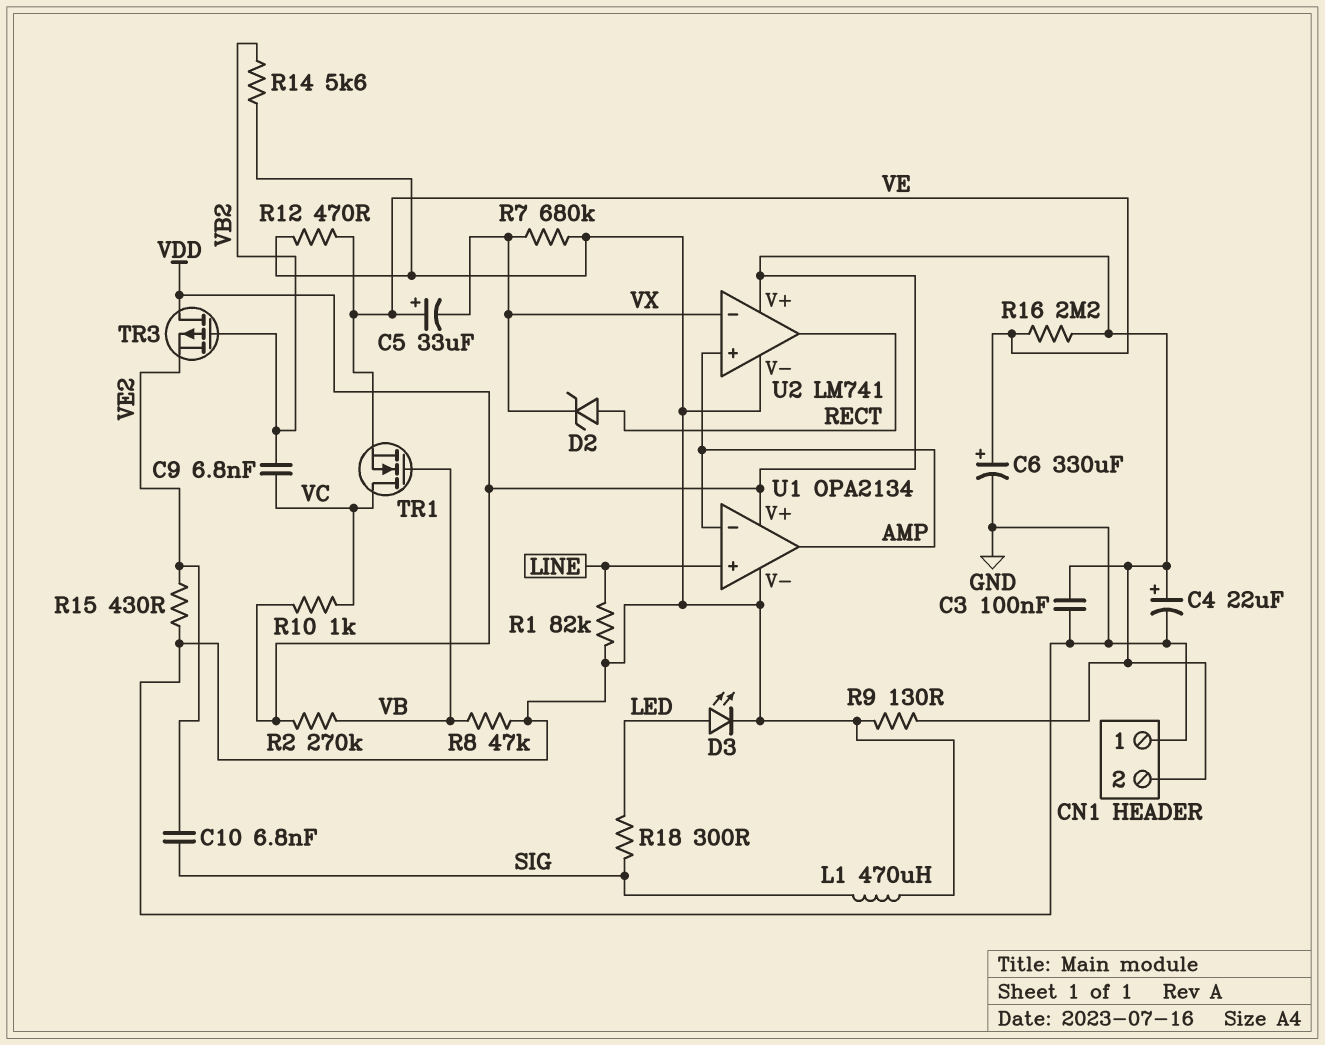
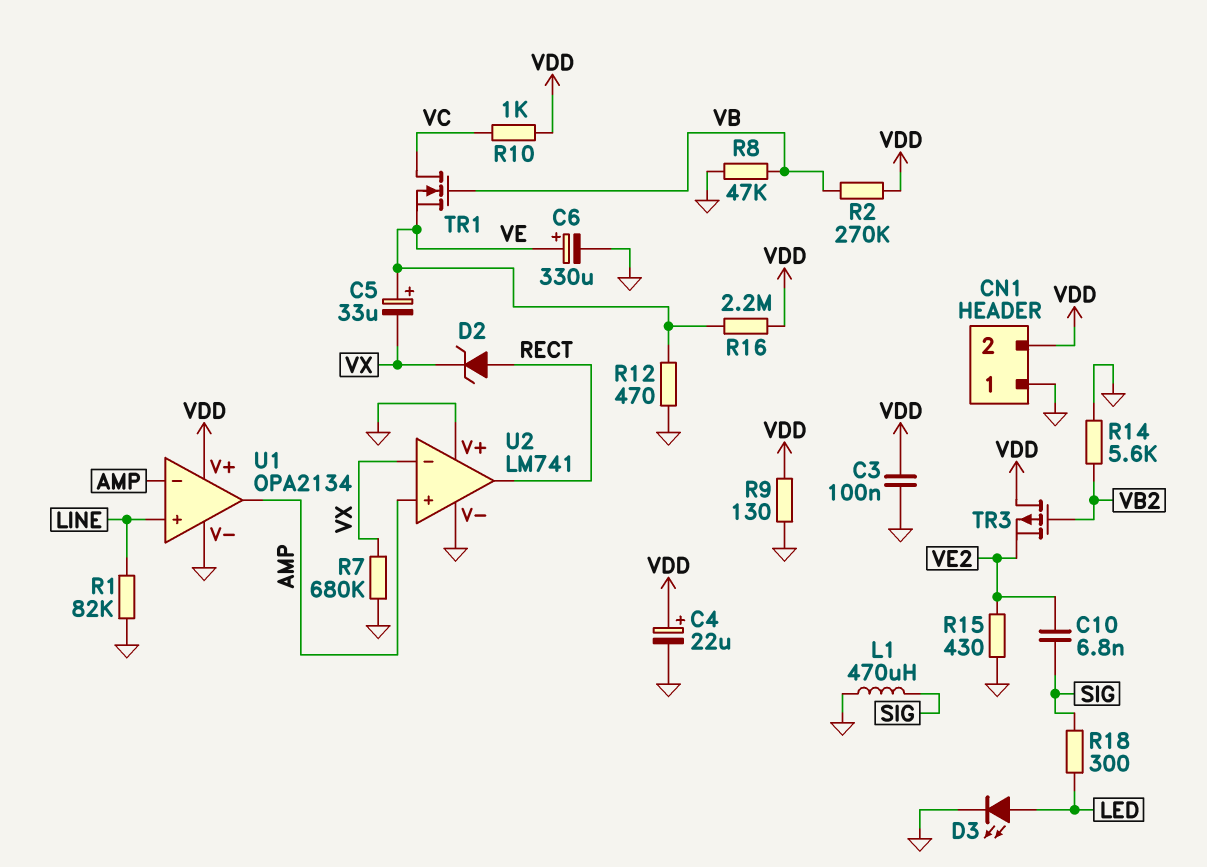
C9: 6.8nF (VB2, VC) -> none
U2 pin V+: VDD -> GND

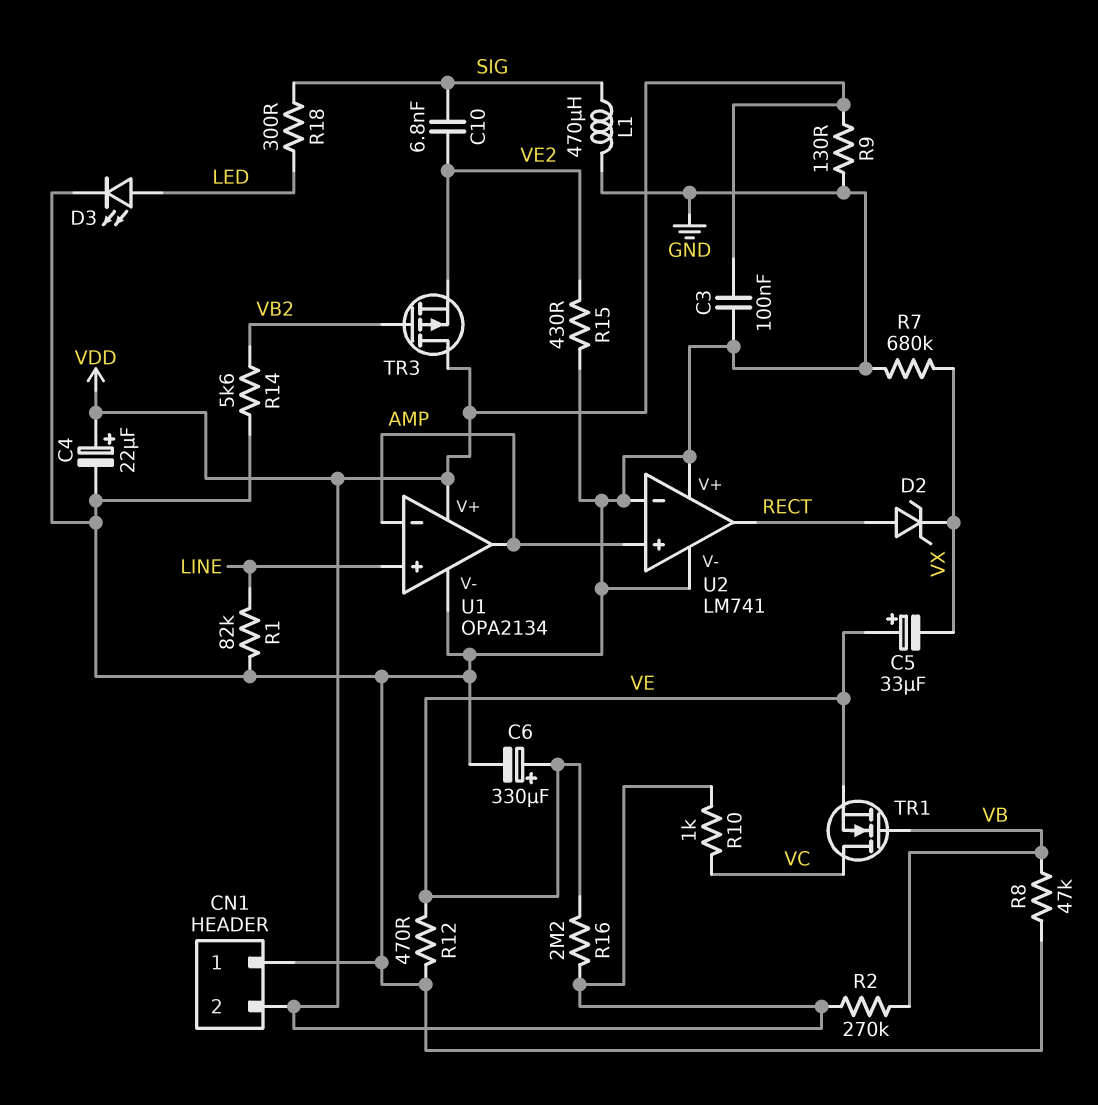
U2 pin in-: VX -> GND

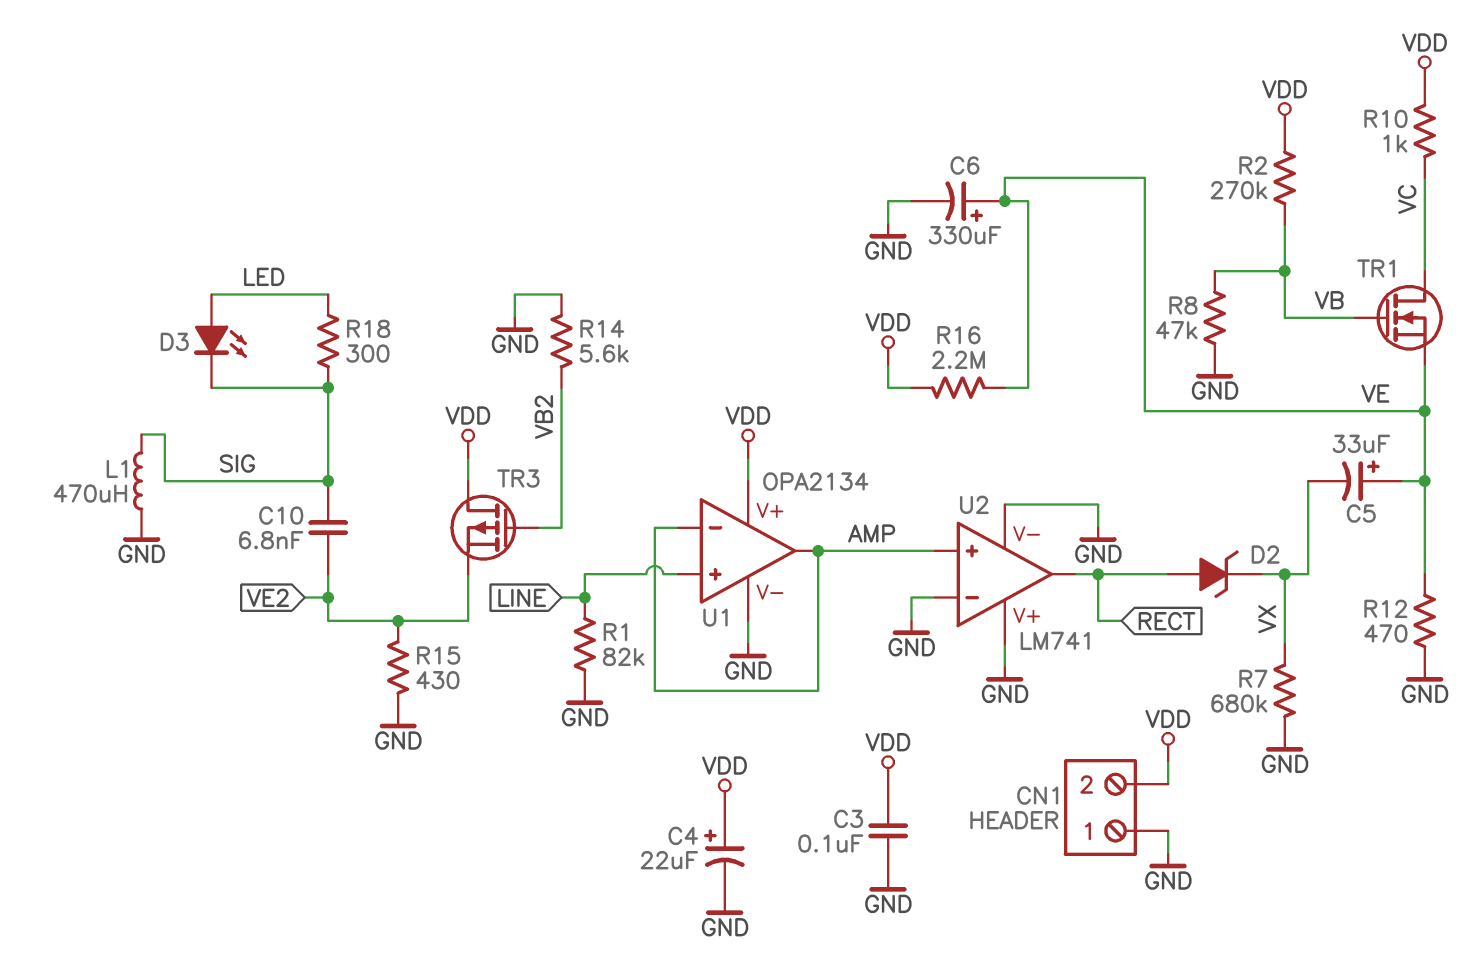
D3: LED (A LED, K GND) -> LED (A LED, K SIG)
R9: 130 (GND, VDD) -> none

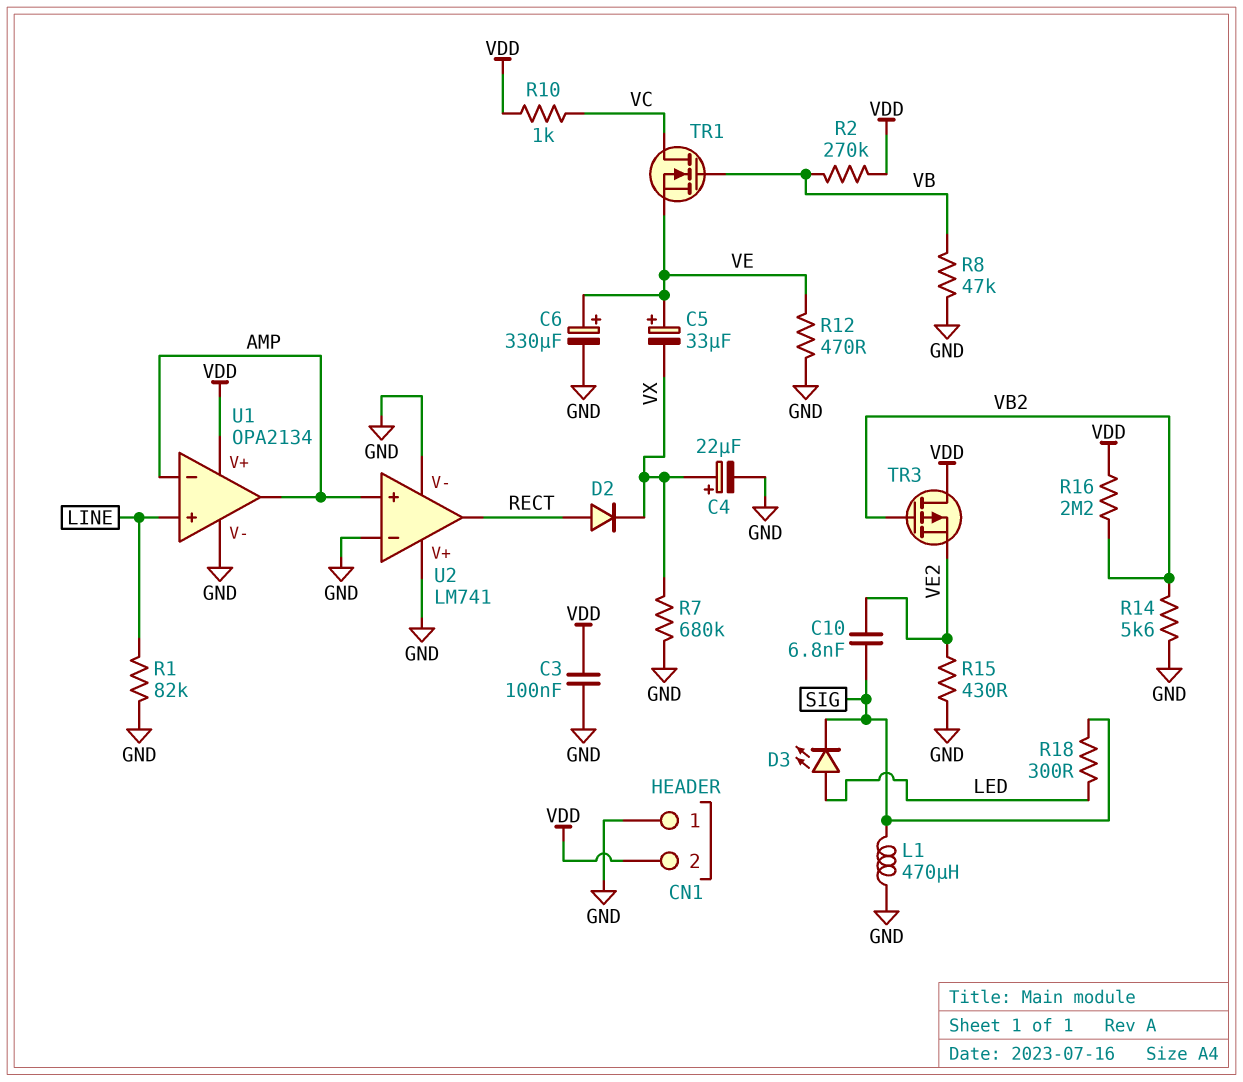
C4: 22uF (plus VDD, minus GND) -> 22uF (plus VX, minus GND)
D2: zener (A RECT, K VX) -> diode (A RECT, K VX)
R16: 2.2M (VDD, VE) -> 2.2M (VB2, VDD)

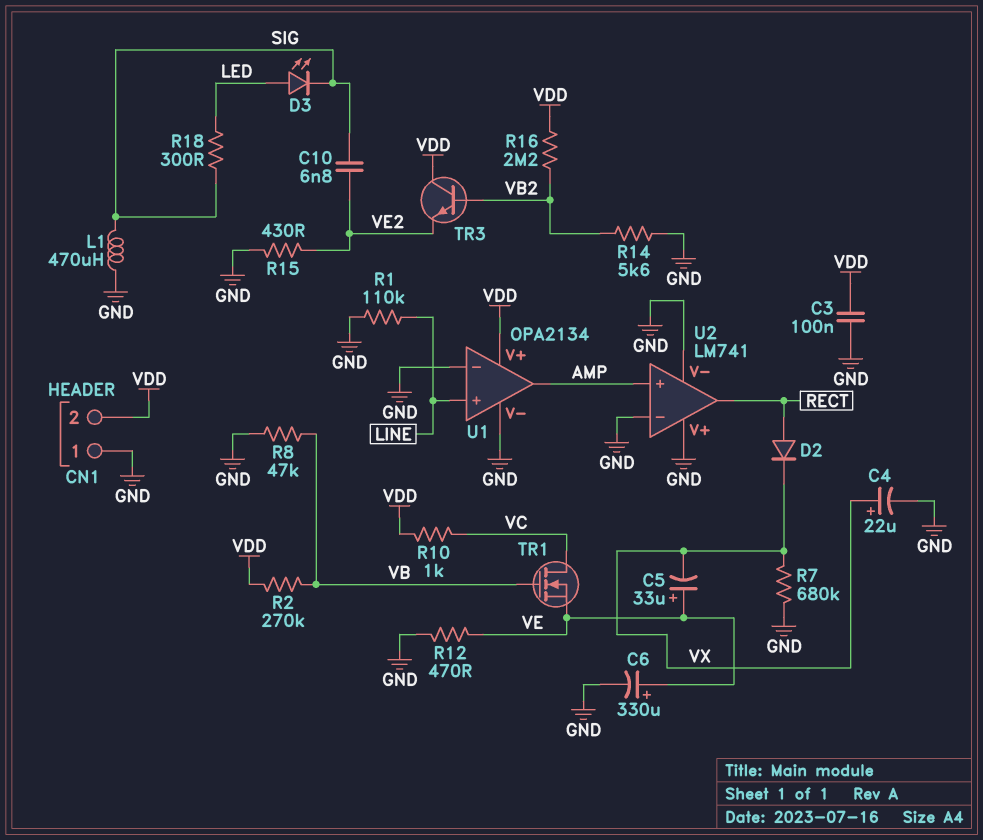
R1: 82k (GND, LINE) -> 110k (GND, LINE)
TR3: PMOS (G VB2, D VDD, S VE2) -> NPN (B VB2, C VDD, E VE2)
U1 pin in-: AMP -> GND

